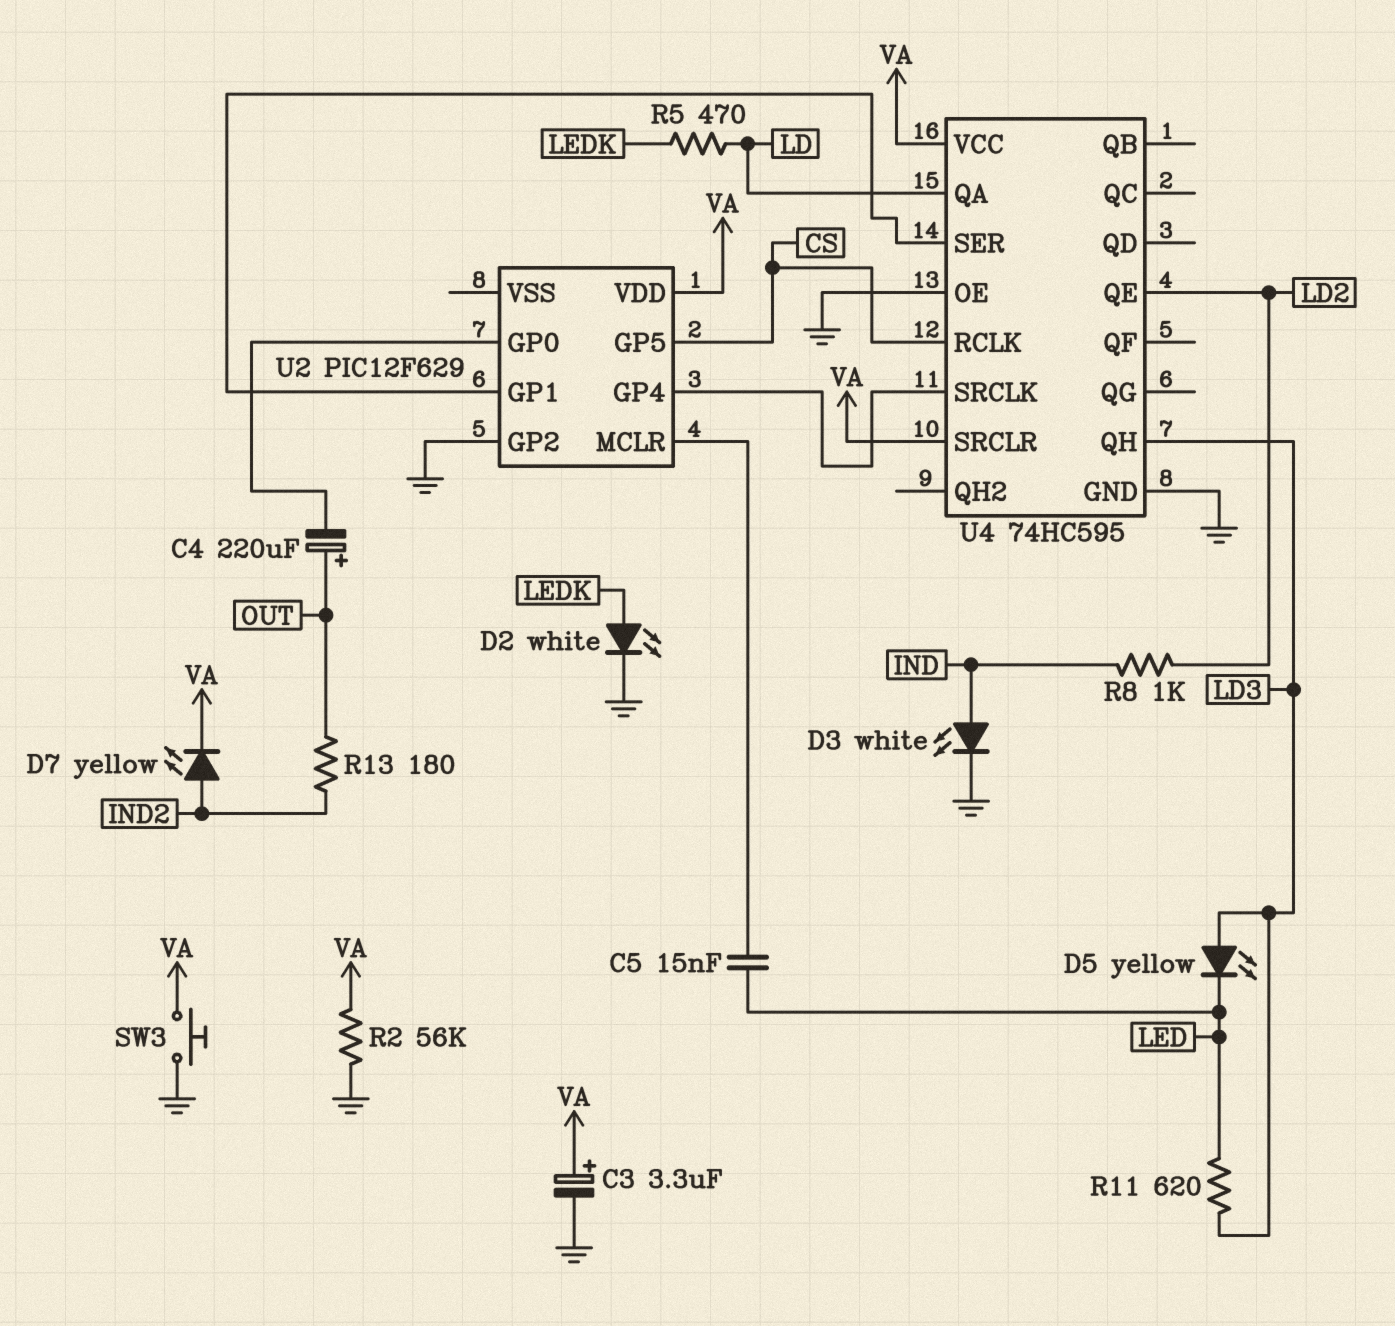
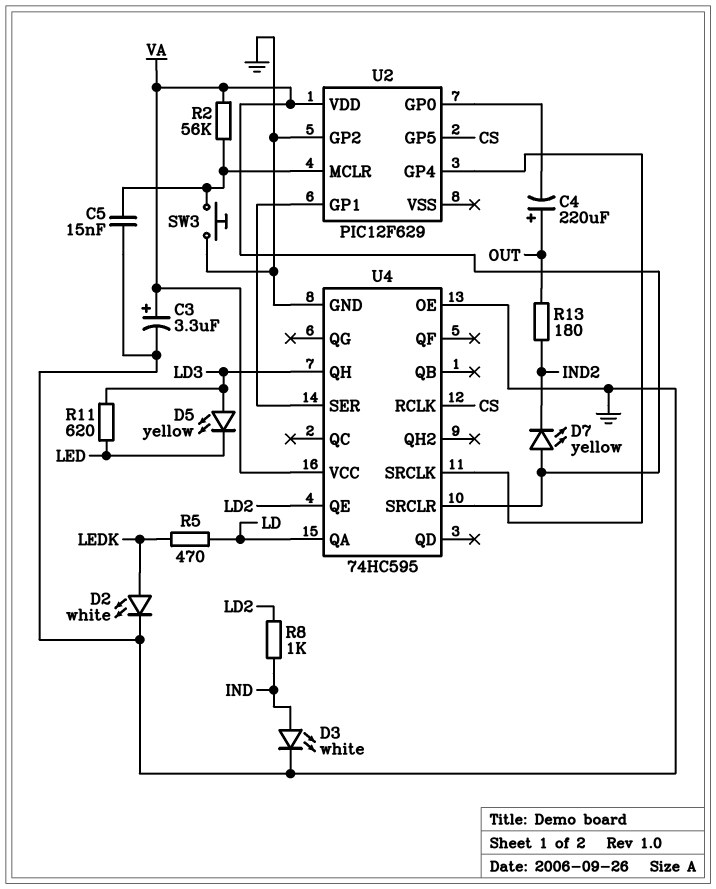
C5: 15nF (LED, U2/MCLR) -> 15nF (GND, U2/MCLR)
D7: LED yellow (A IND2, K VA) -> LED yellow (A VA, K IND2)
R2: 56k (GND, VA) -> 56k (U2/MCLR, VA)
SW3: button (GND, VA) -> button (GND, U2/MCLR)

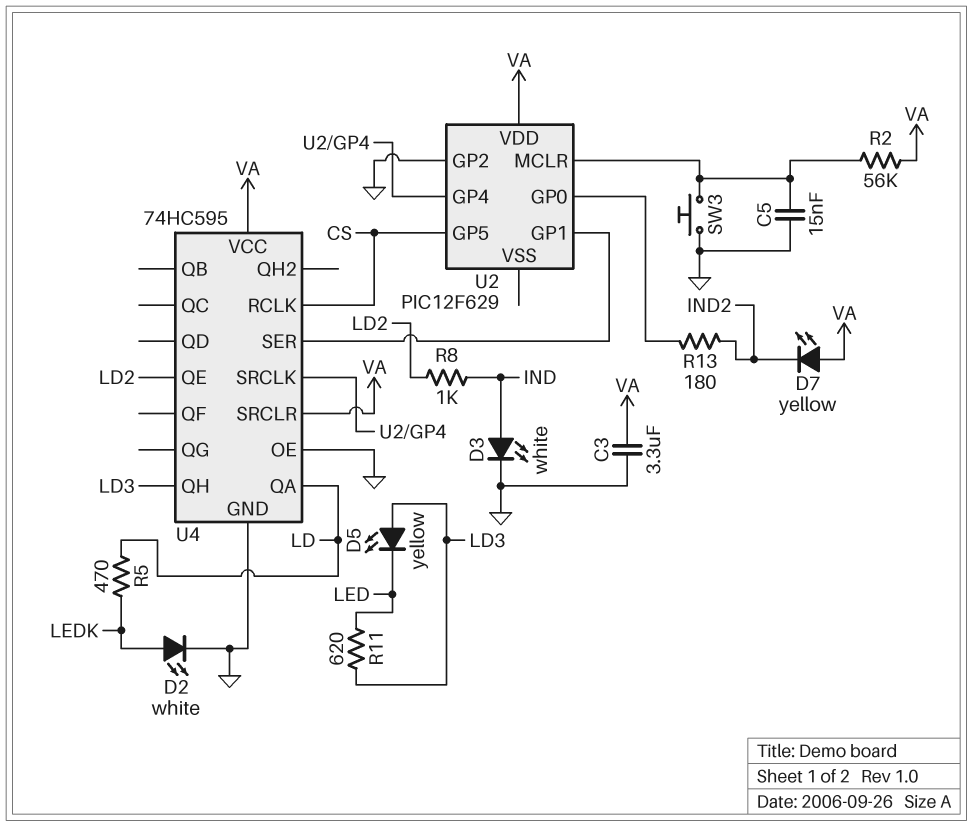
C3: 3.3uF (plus VA, minus GND) -> 3.3uF (GND, VA)
C4: 220uF (plus OUT, minus U2/GP0) -> none
R13: 180 (IND2, OUT) -> 180 (IND2, U2/GP0)

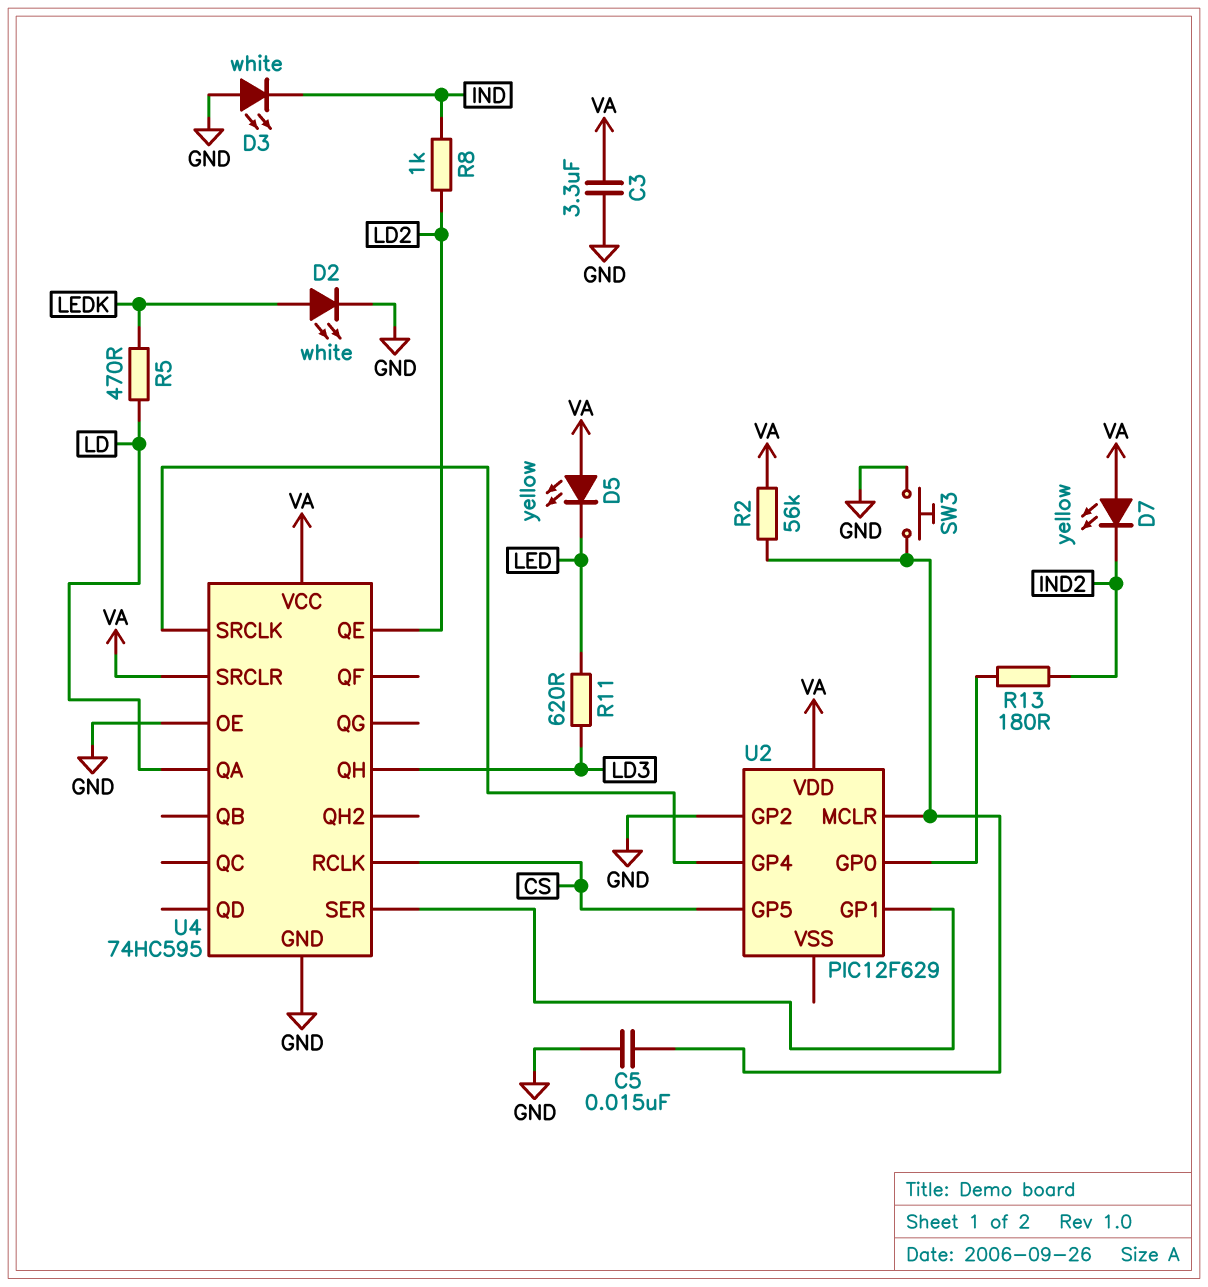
D3: LED white (A IND, K GND) -> LED white (A GND, K IND)
D5: LED yellow (A LD3, K LED) -> LED yellow (A VA, K LED)

